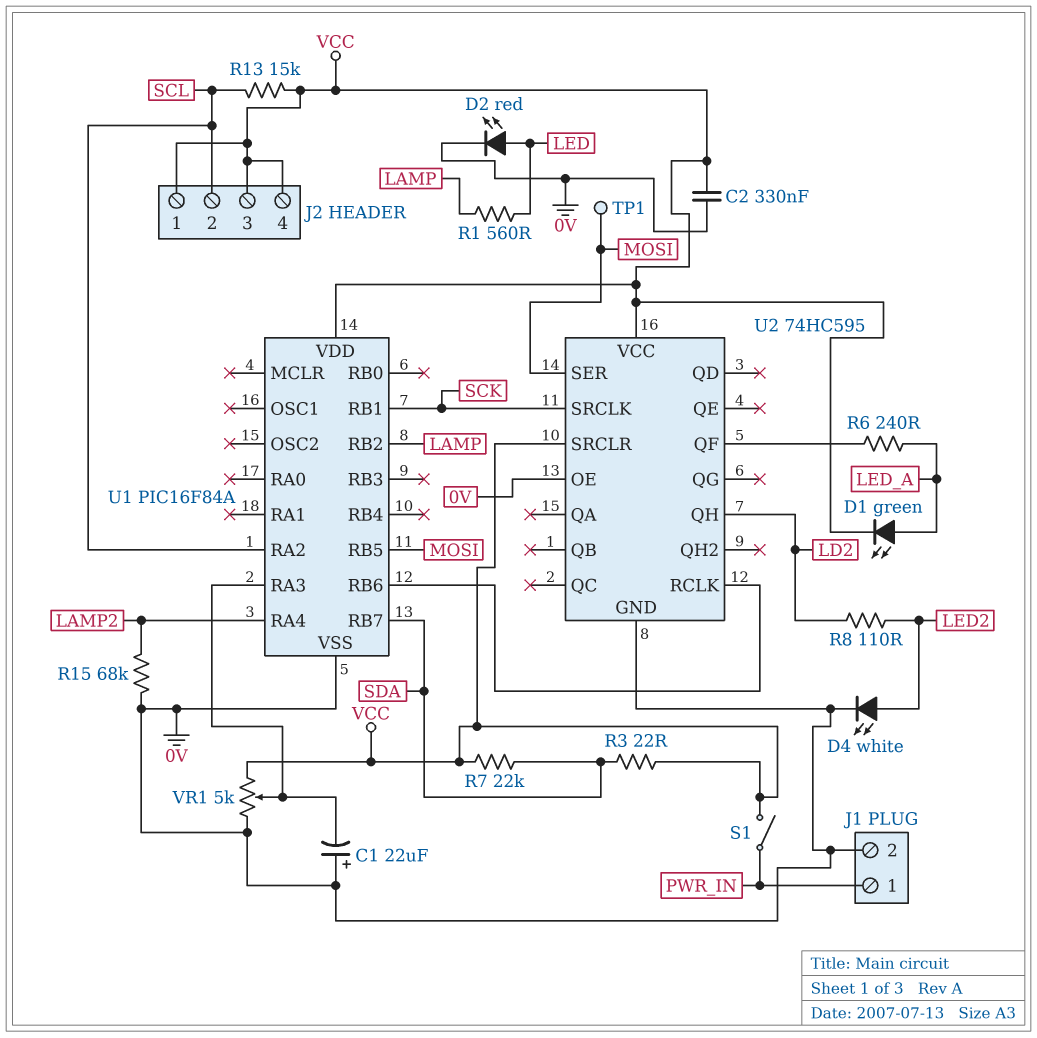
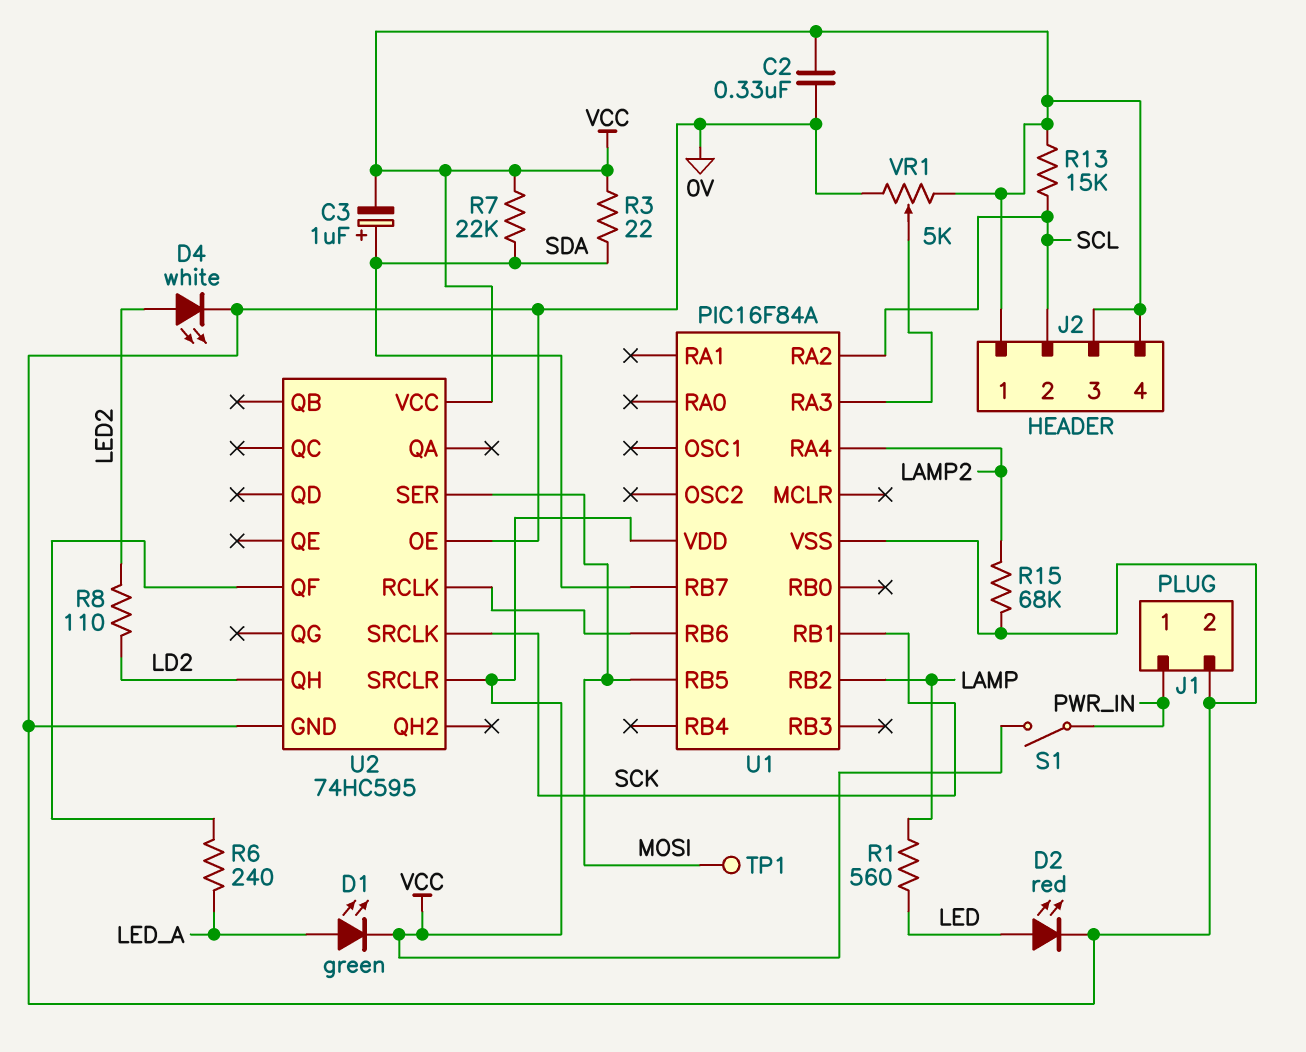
C1: 22uF (plus 0V, minus U1/RA3) -> none
C3: none -> 1uF (plus SDA, minus VCC)

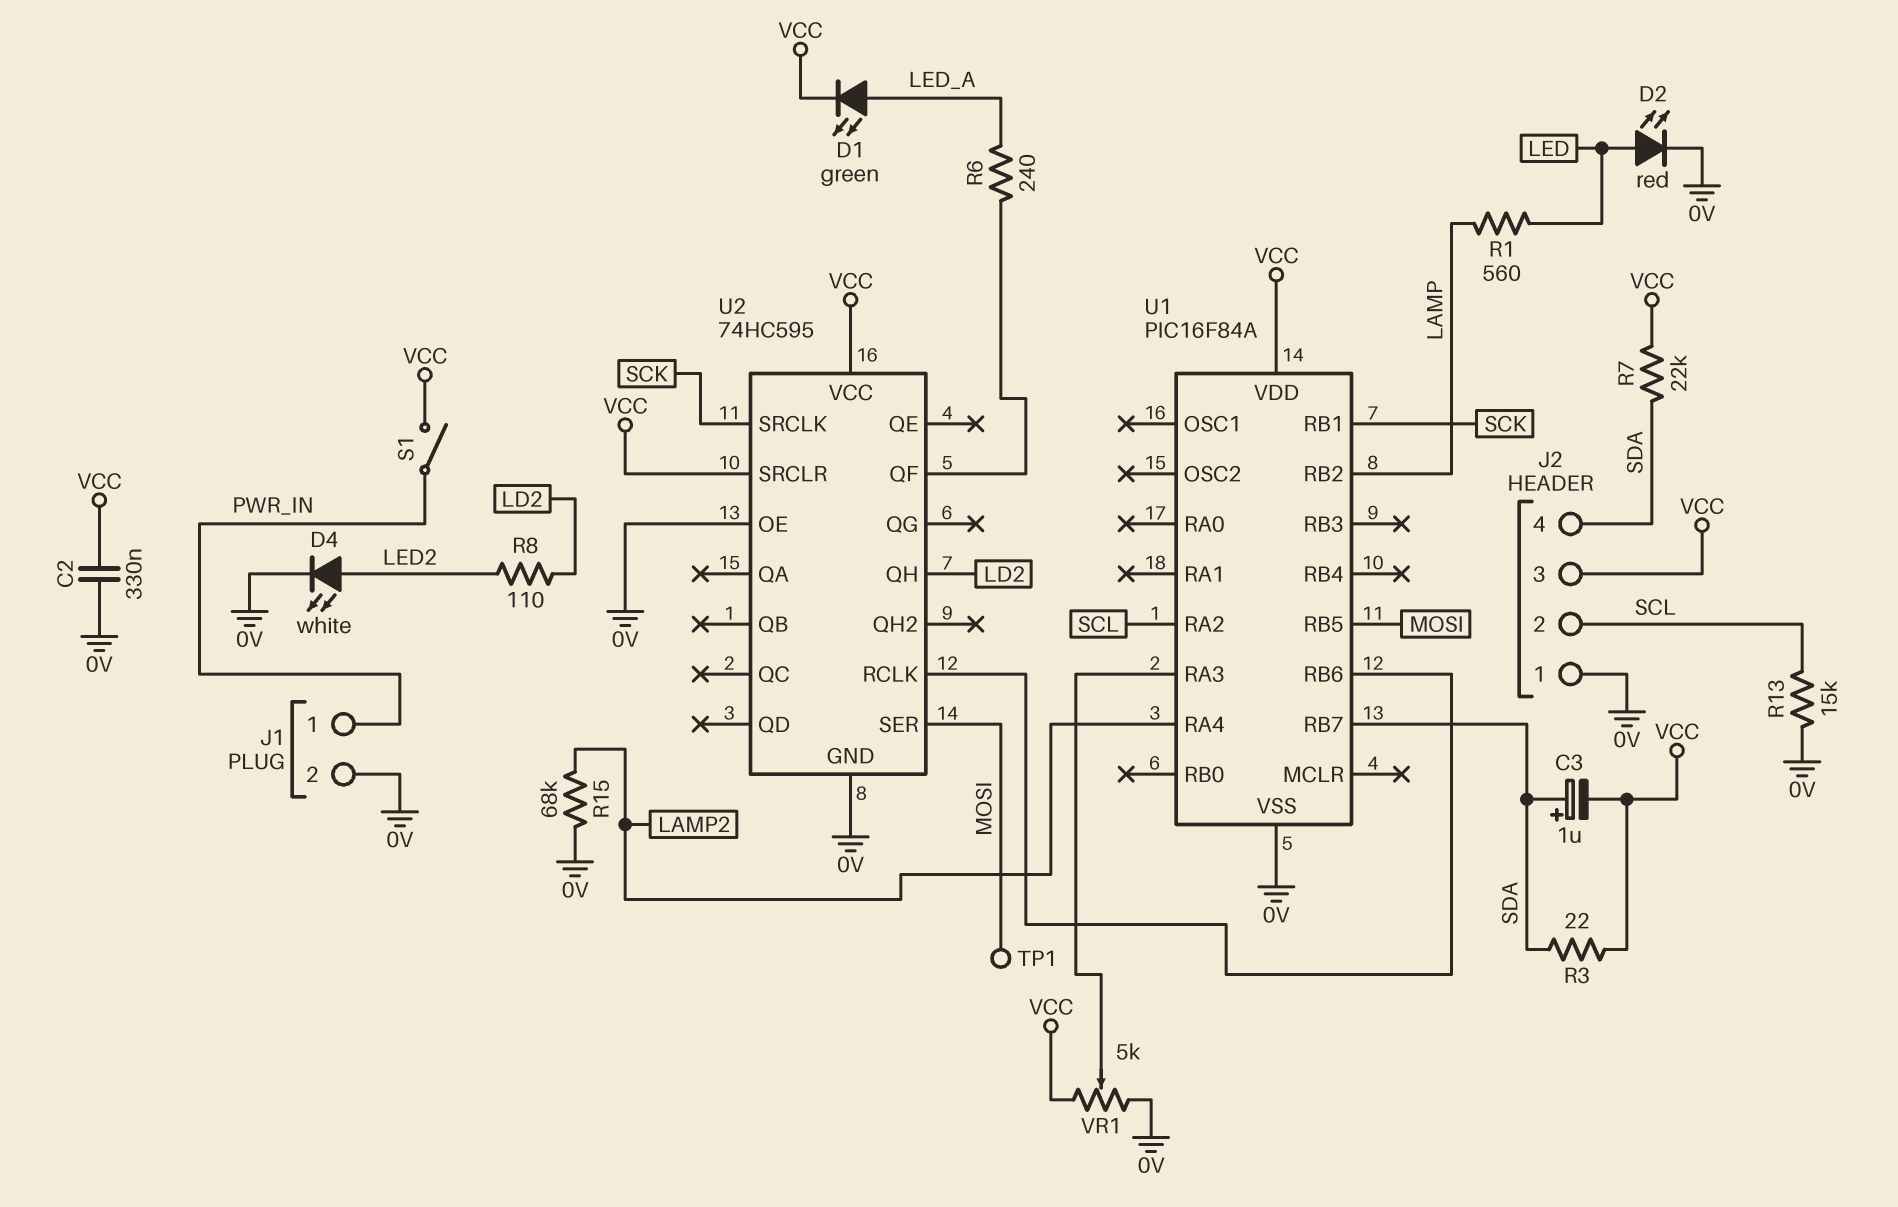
J2 pin 1: VCC -> 0V
J2 pin 4: VCC -> SDA
R13: 15k (SCL, VCC) -> 15k (0V, SCL)

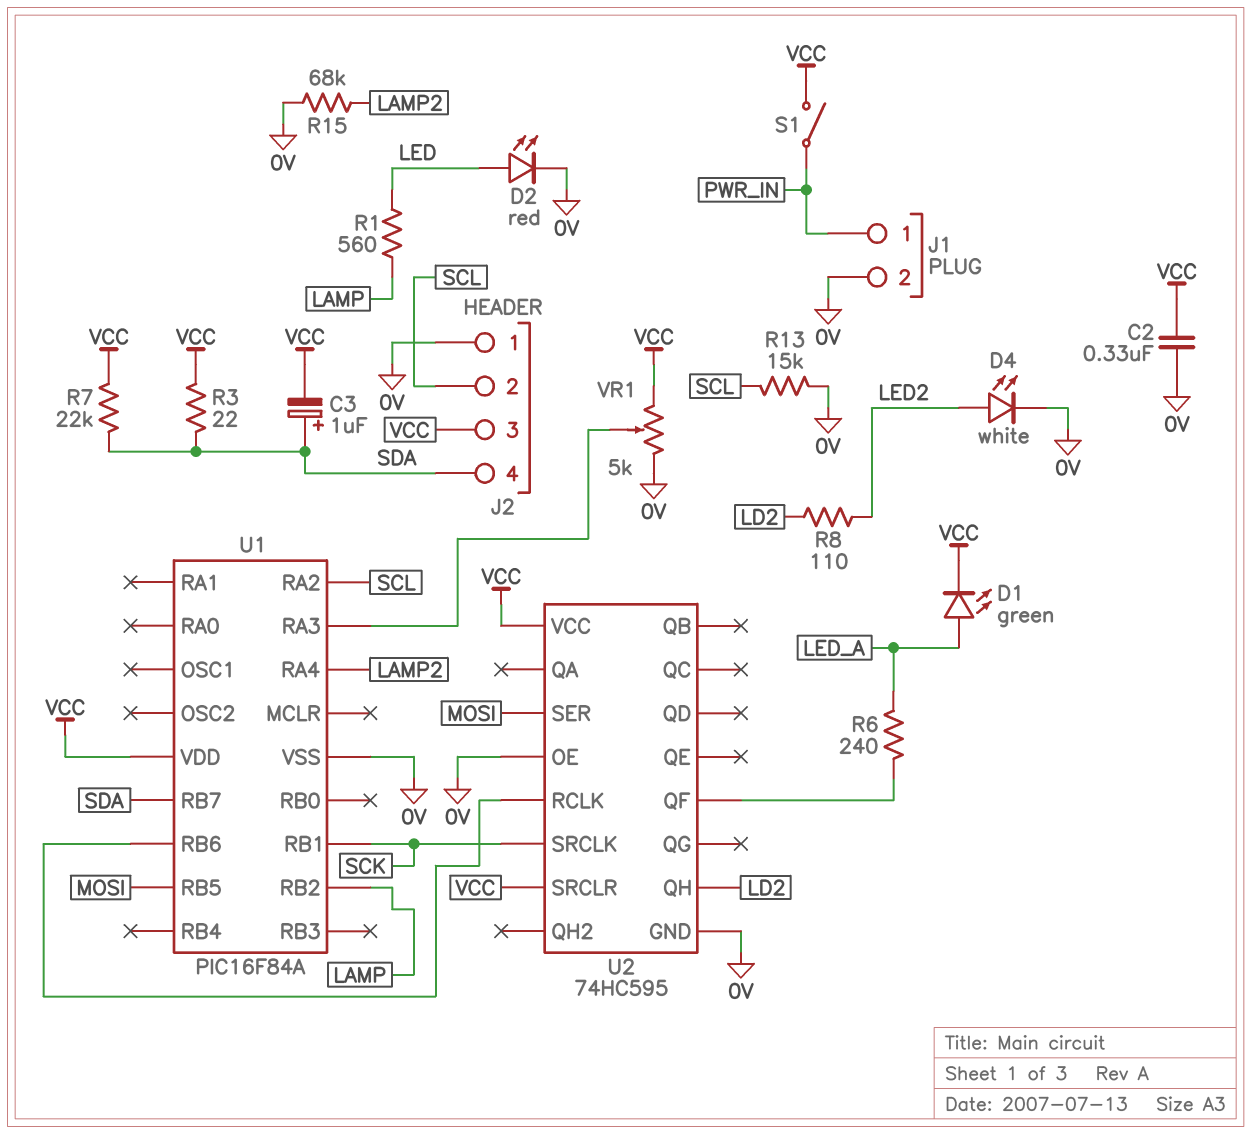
TP1: test point (MOSI) -> none

